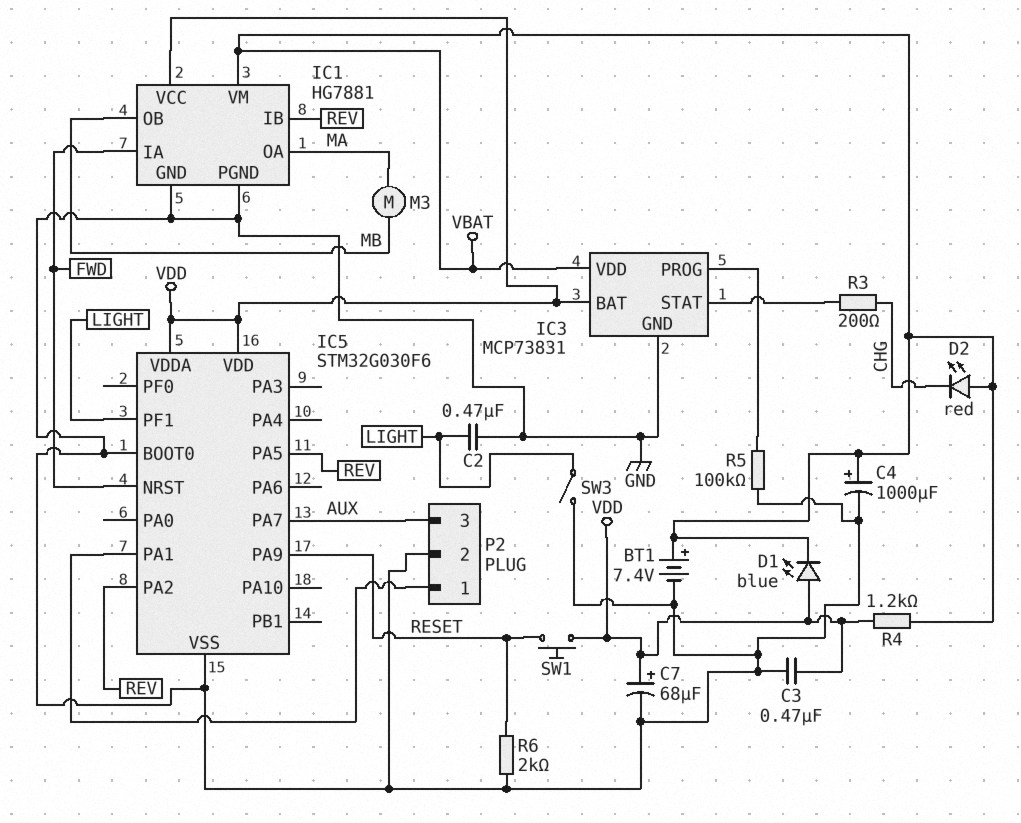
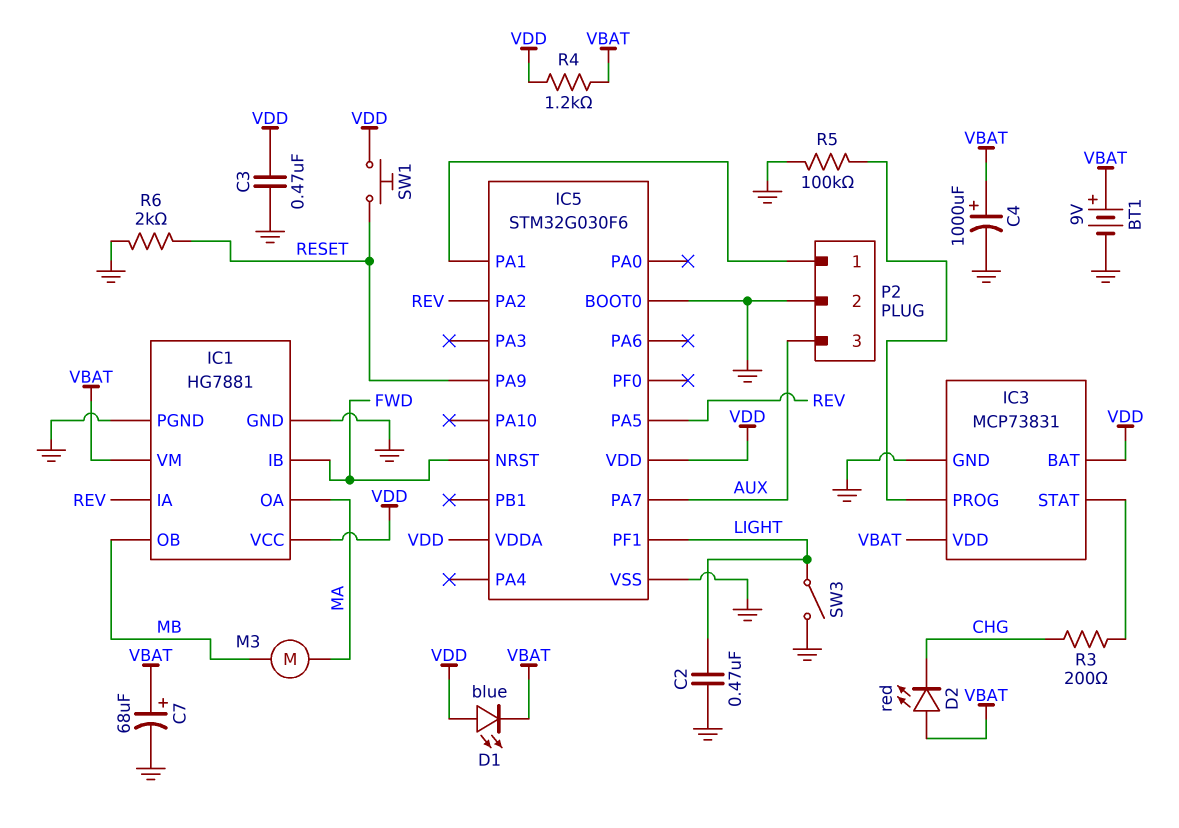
BT1: 7.4V (plus VBAT, minus GND) -> 9V (plus VBAT, minus GND)
C7: 68uF (plus VDD, minus GND) -> 68uF (plus VBAT, minus GND)
IC1 pin IA: FWD -> REV
IC1 pin IB: REV -> FWD

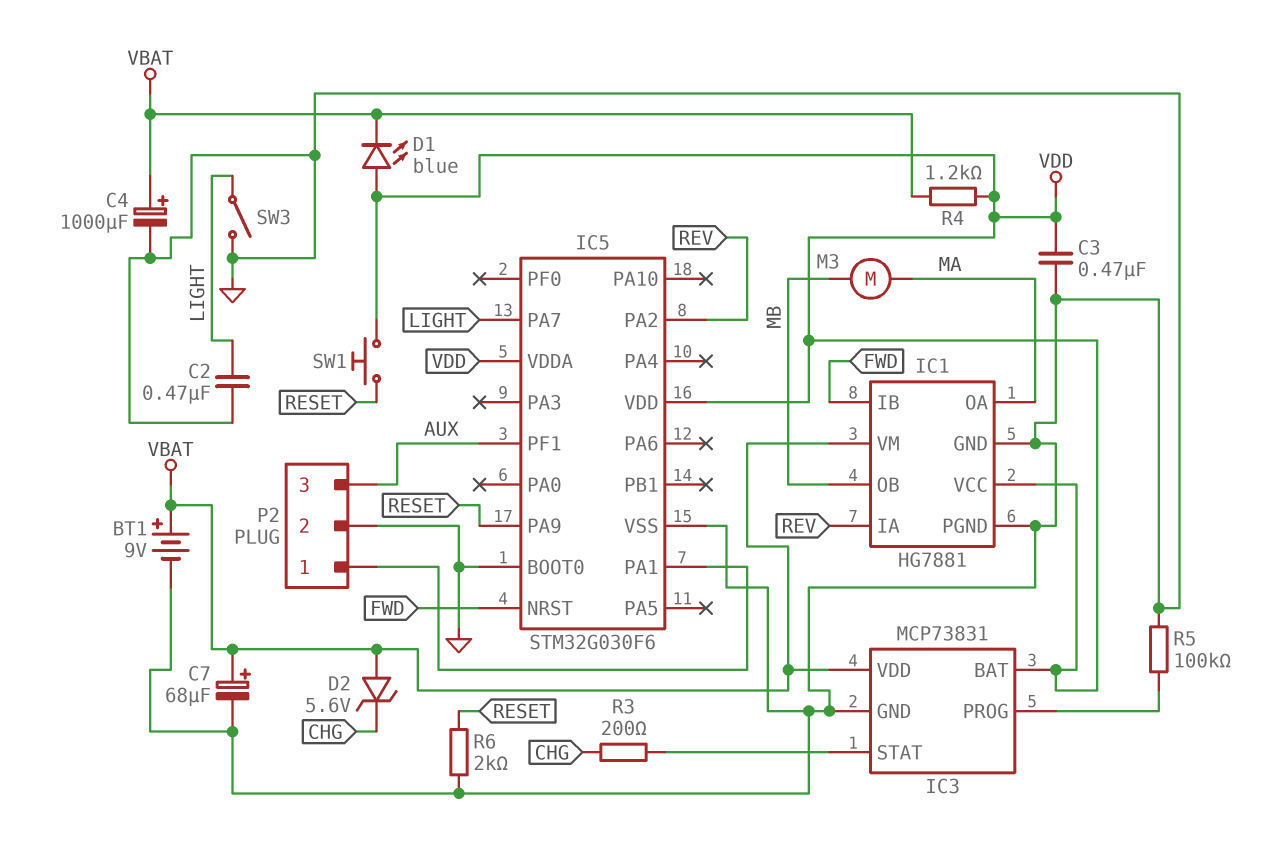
D2: LED red (A VBAT, K CHG) -> zener 5.6V (A VBAT, K CHG)
IC5 pin PA5: REV -> none
IC5 pin PA7: AUX -> LIGHT
IC5 pin PF1: LIGHT -> AUX

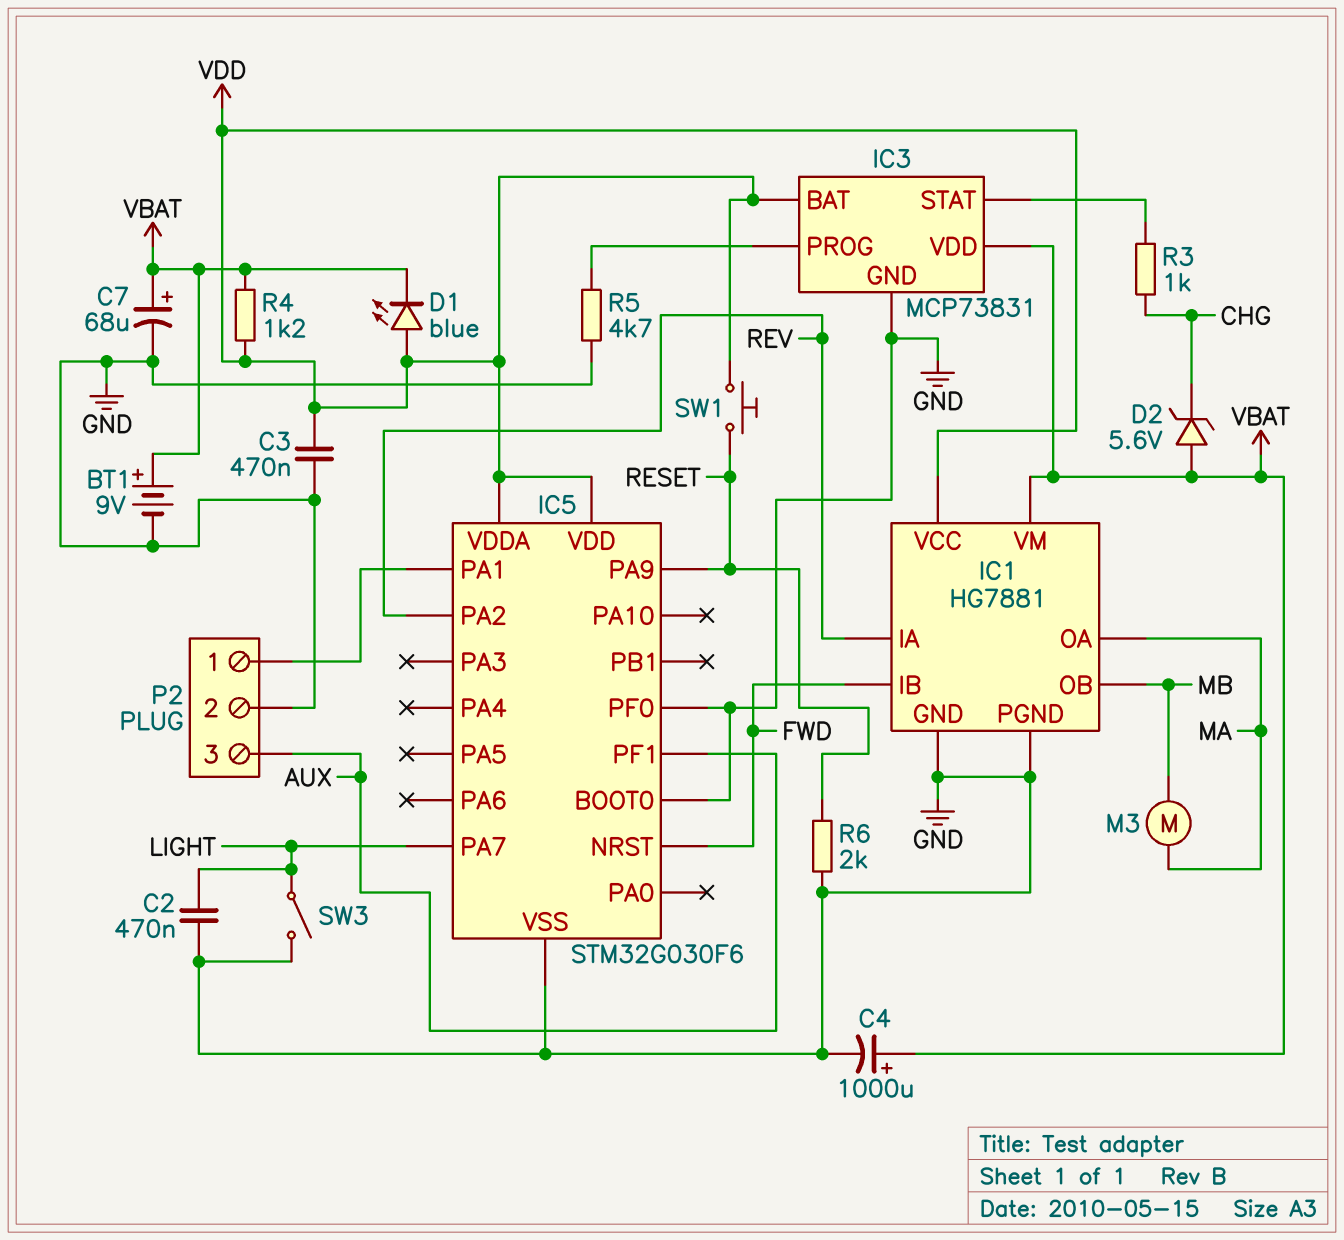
IC5 pin PF0: none -> GND
R3: 200 (CHG, IC3/STAT) -> 1k (CHG, IC3/STAT)
R5: 100k (GND, IC3/PROG) -> 4.7k (GND, IC3/PROG)

